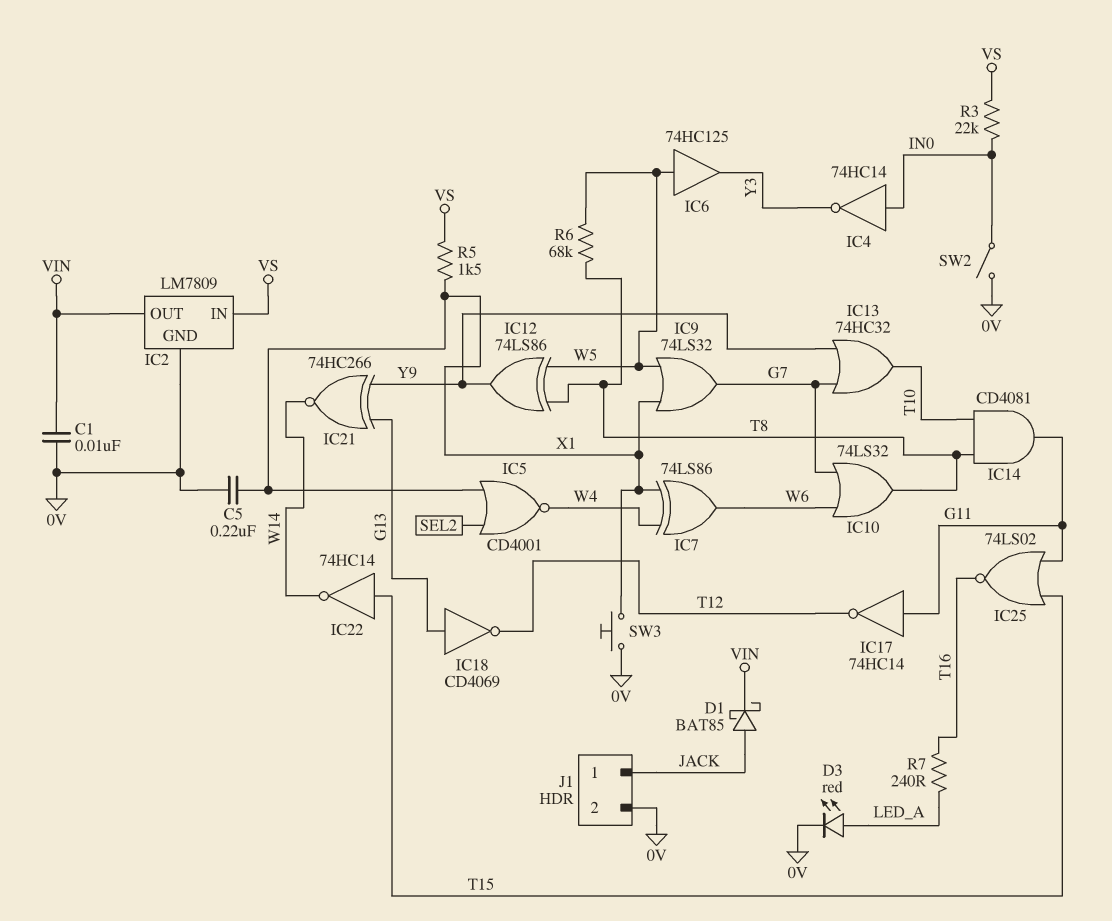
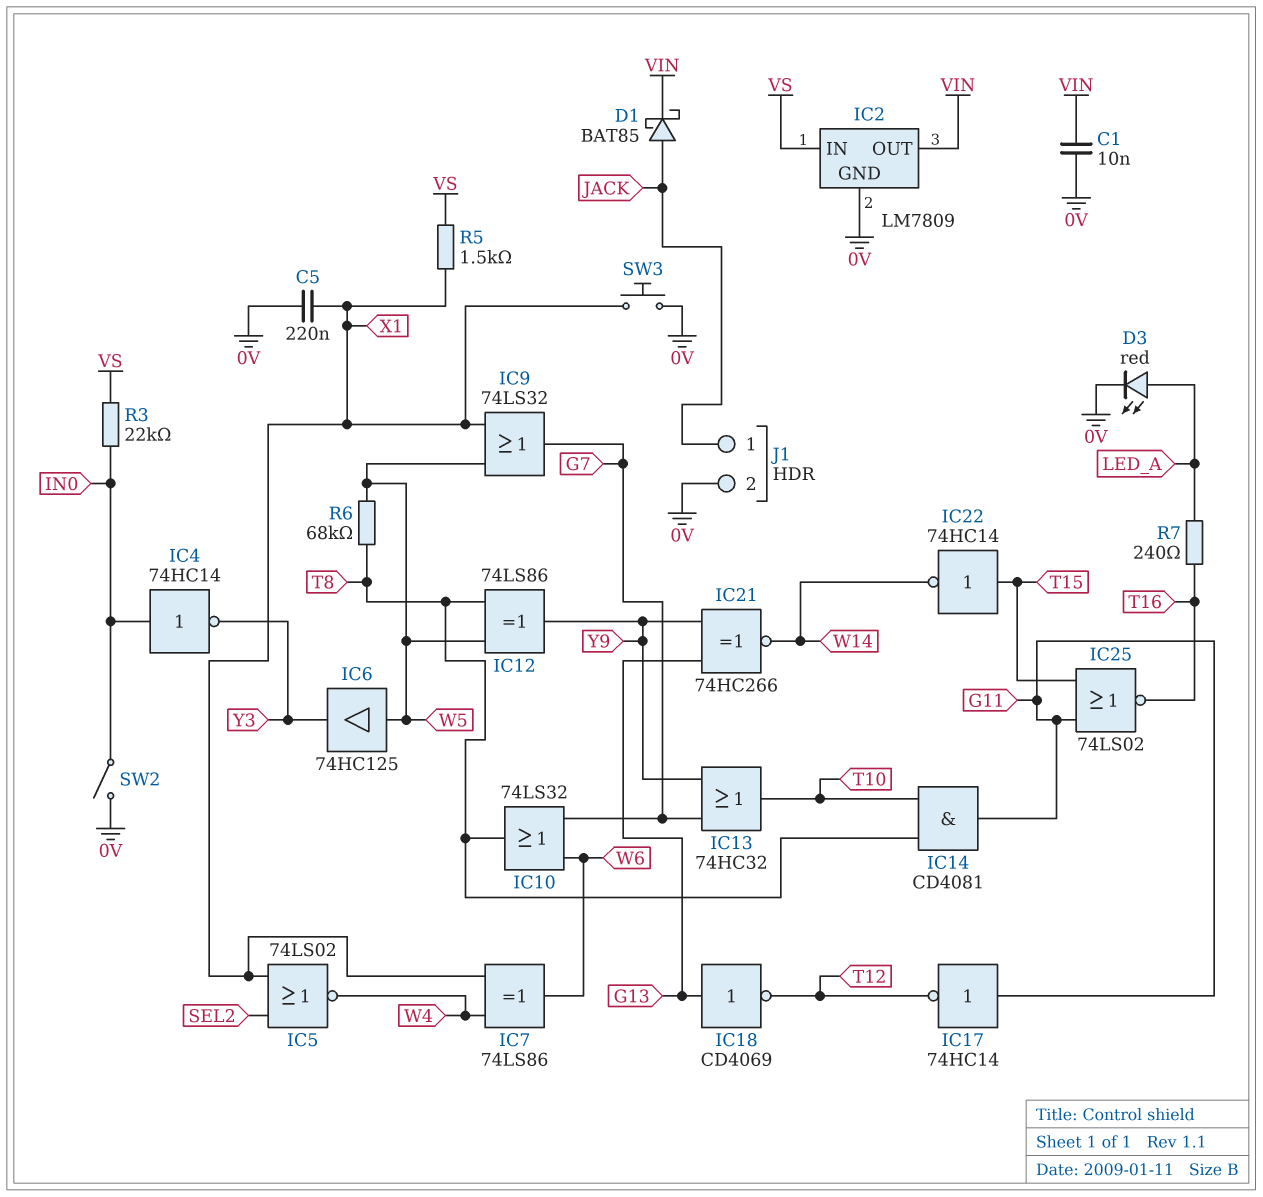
IC5: NOR CD4001 (in SEL2, in X1, out W4) -> NOR 74LS02 (in SEL2, in X1, out W4)

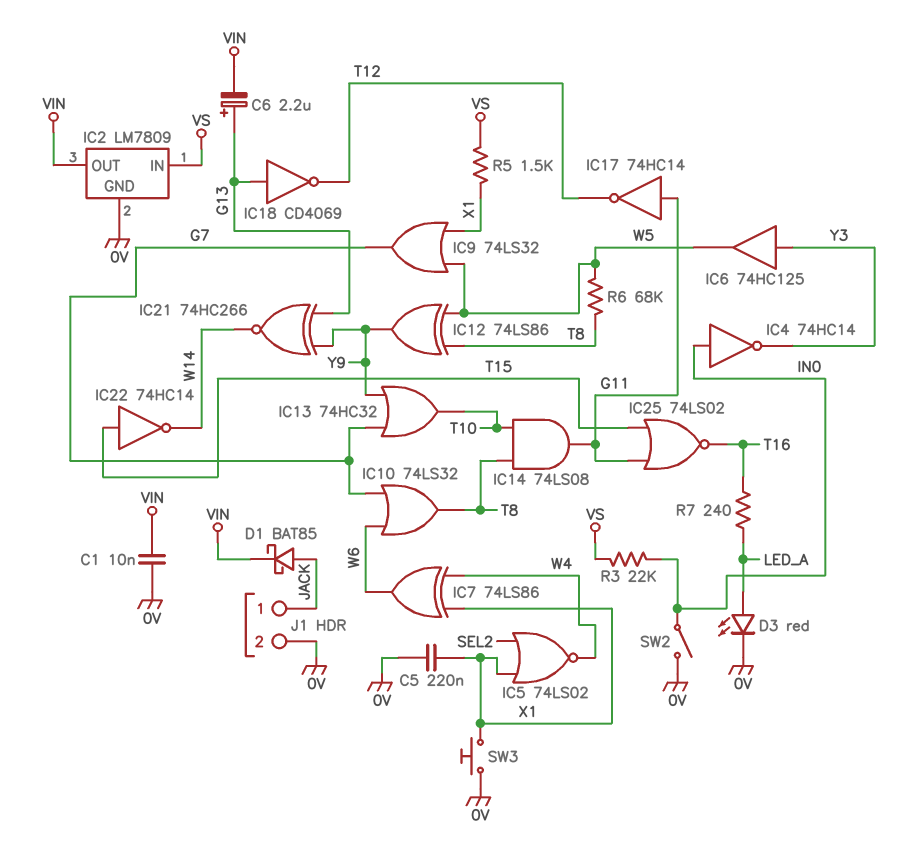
C6: none -> 2.2uF (plus G13, minus VIN)
IC6: buffer 74HC125 (in W5, out Y3) -> buffer 74HC125 (in Y3, out W5)
IC14: AND CD4081 (in T8, in T10, out G11) -> AND 74LS08 (in T8, in T10, out G11)

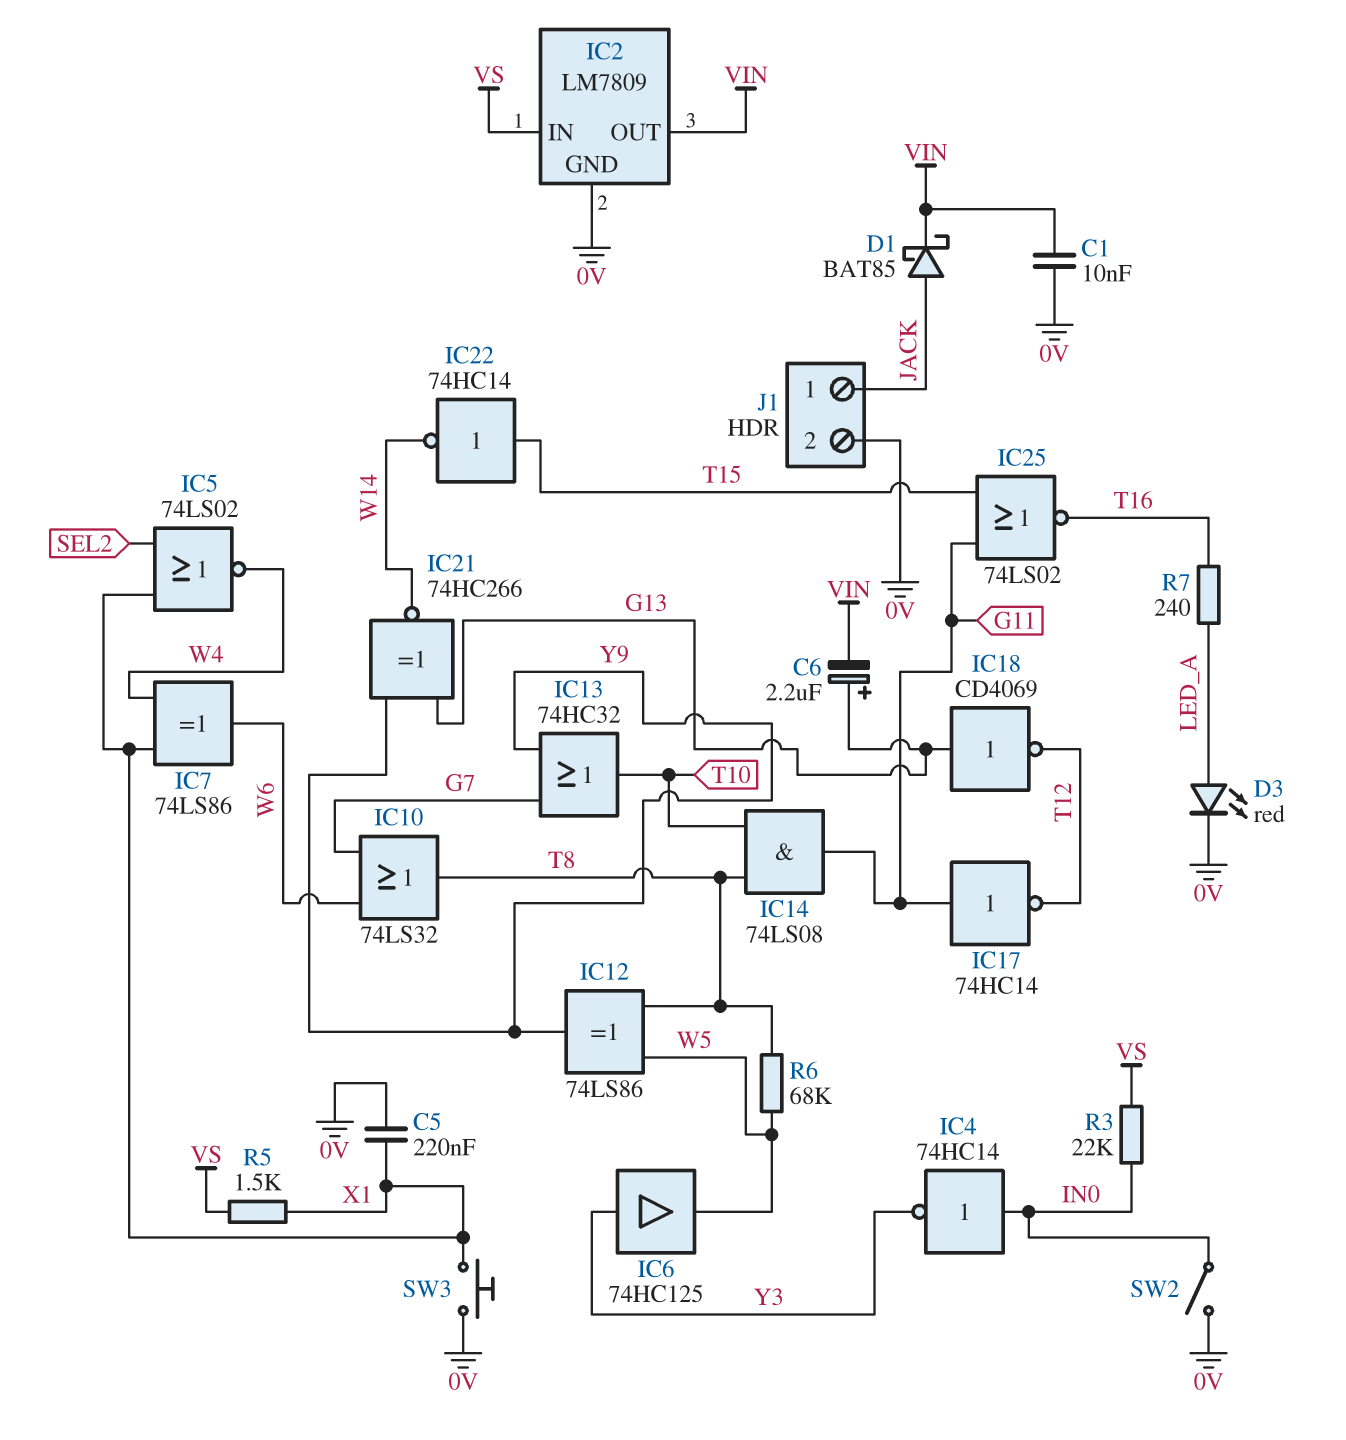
IC9: OR 74LS32 (in W5, in X1, out G7) -> none

